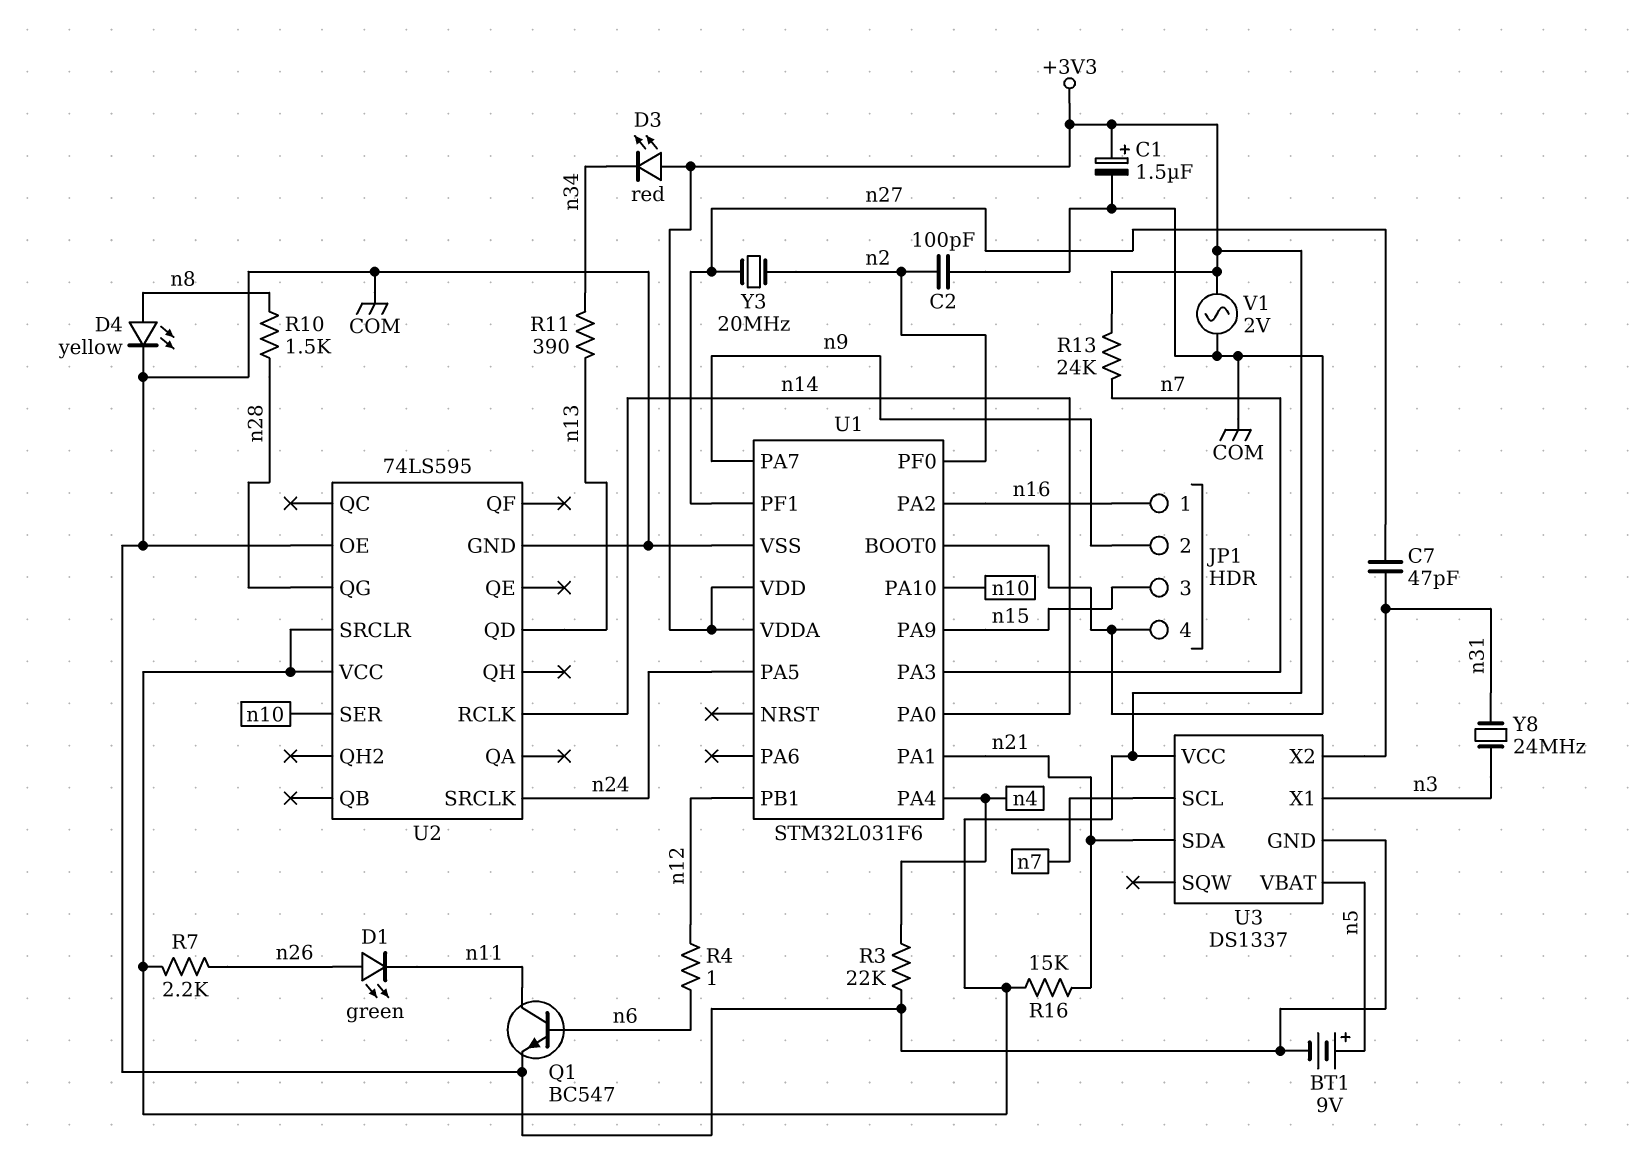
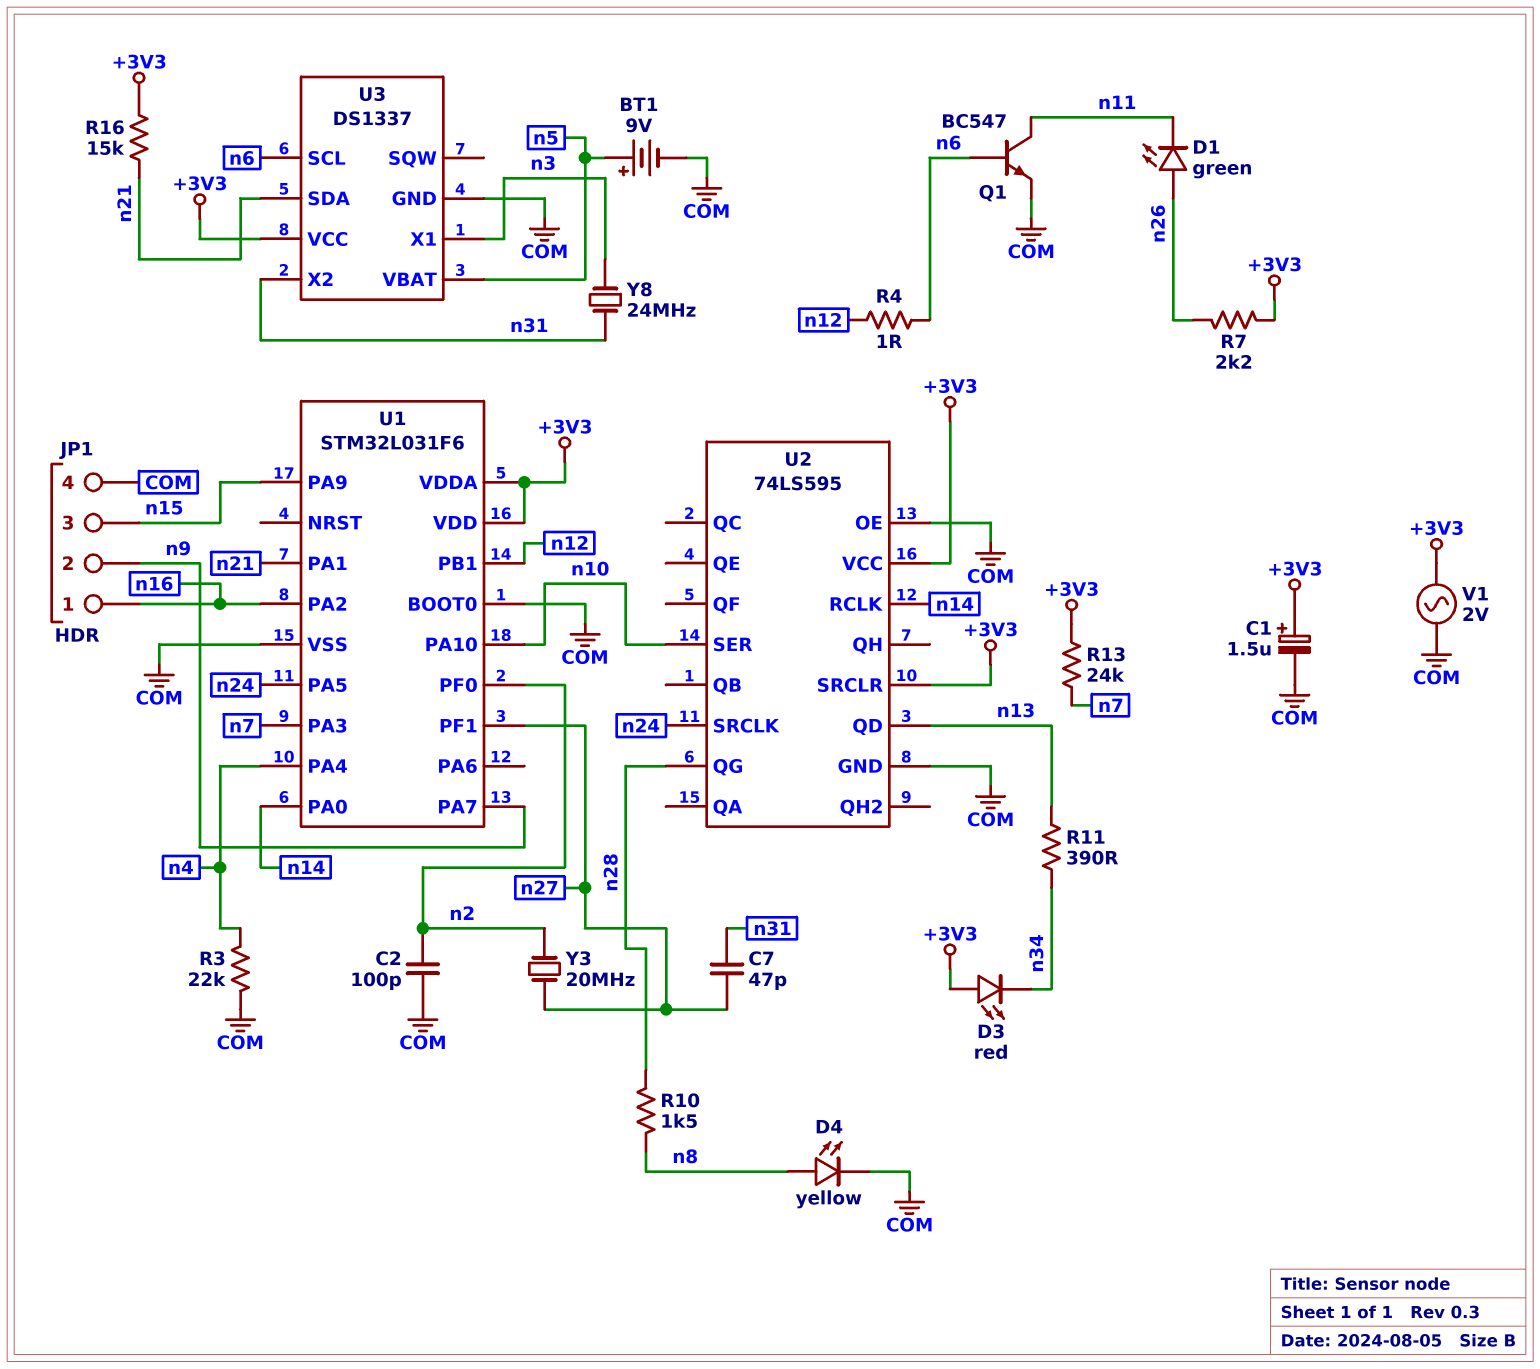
U3 pin SCL: n7 -> n6

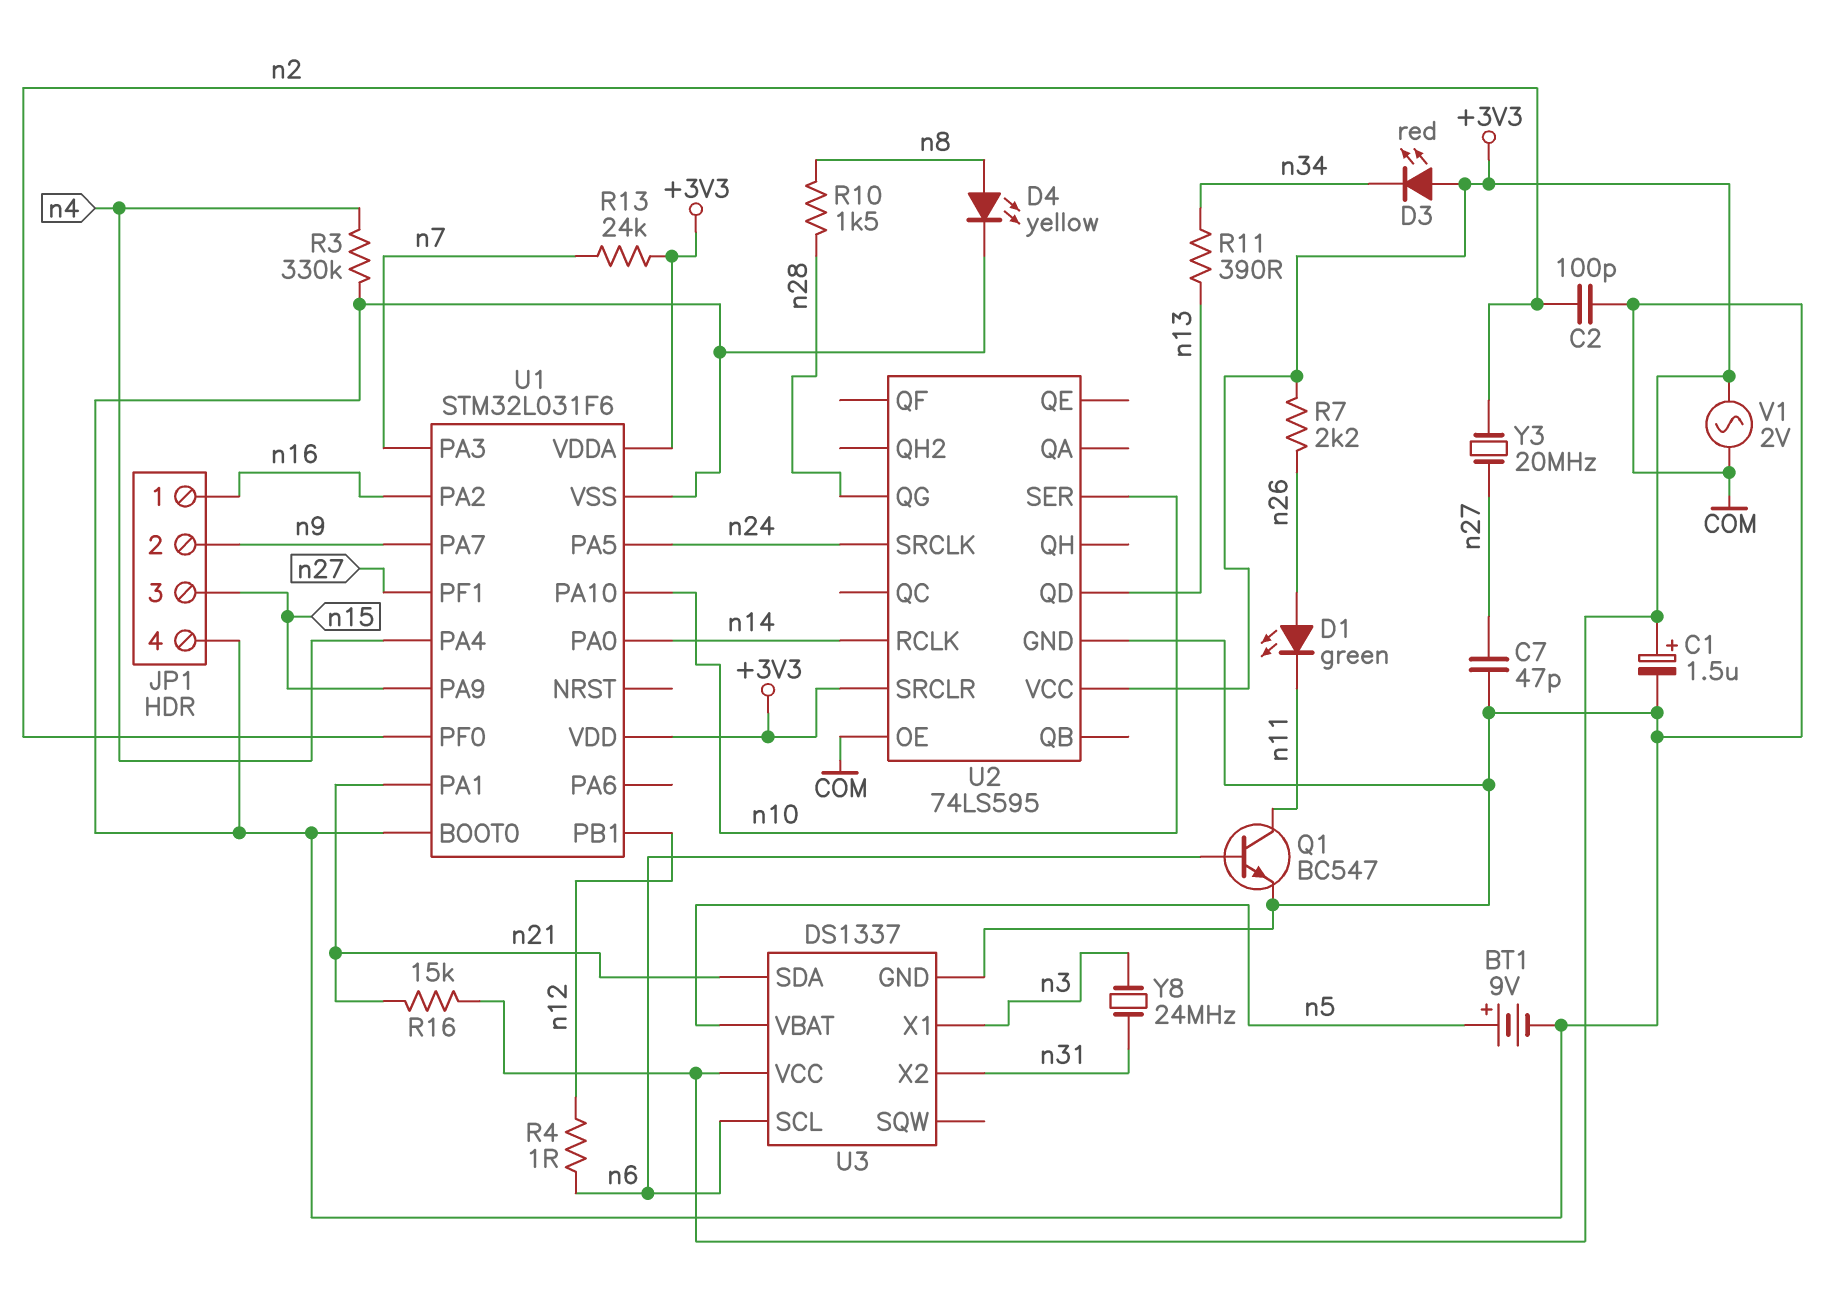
C7: 47pF (n27, n31) -> 47pF (COM, n27)
R3: 22k (COM, n4) -> 330k (COM, n4)

